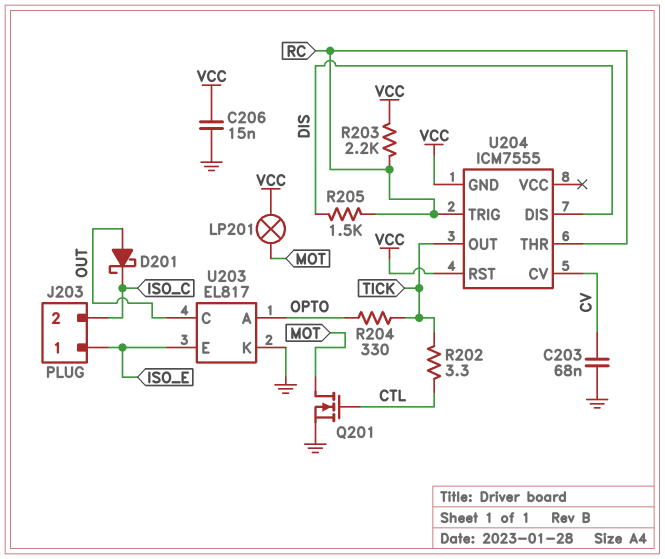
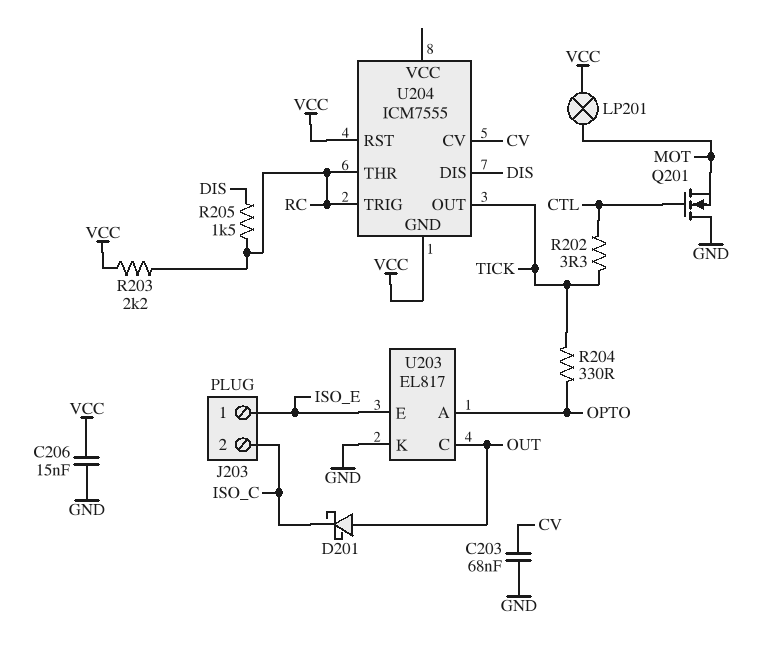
Q201: NMOS (G CTL, D MOT, S GND) -> NMOS (G CTL, D GND, S MOT)

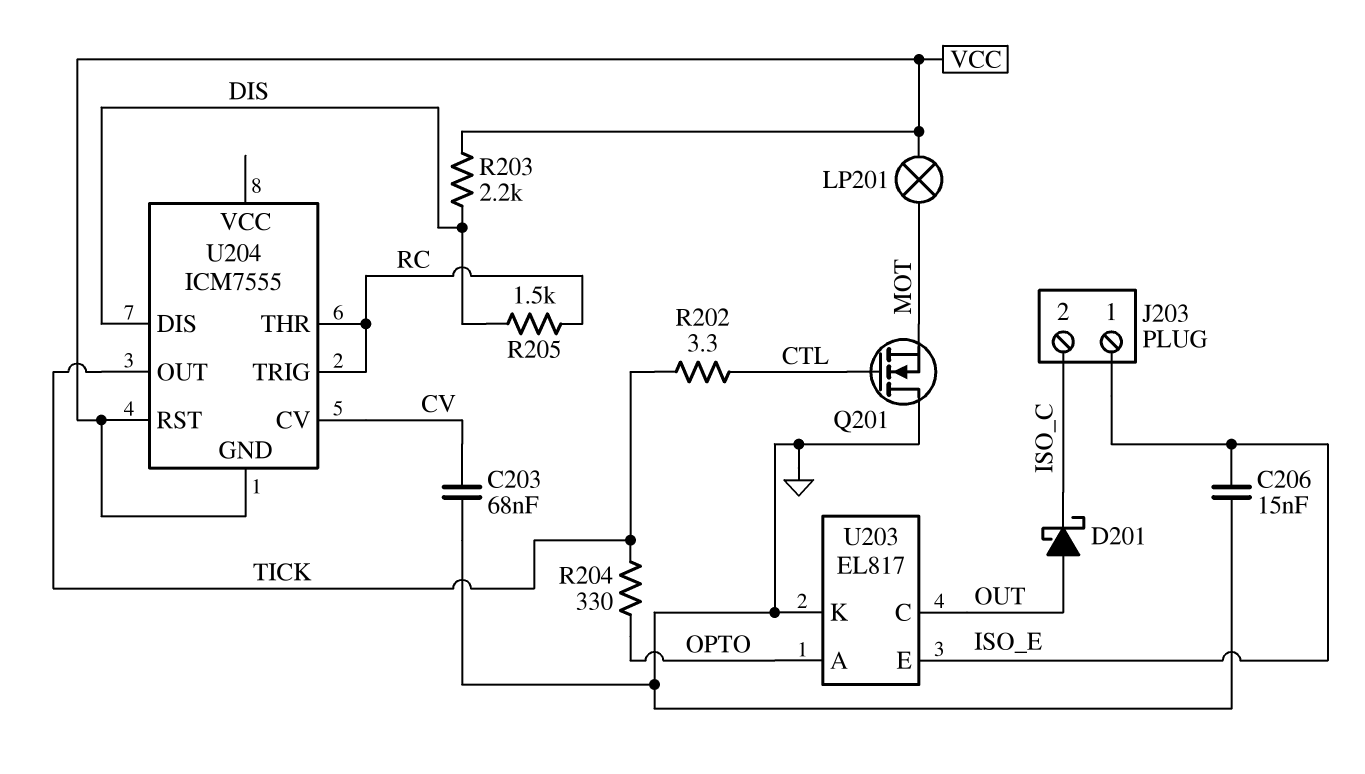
C206: 15nF (GND, VCC) -> 15nF (GND, ISO_E)
R203: 2.2k (RC, VCC) -> 2.2k (DIS, VCC)

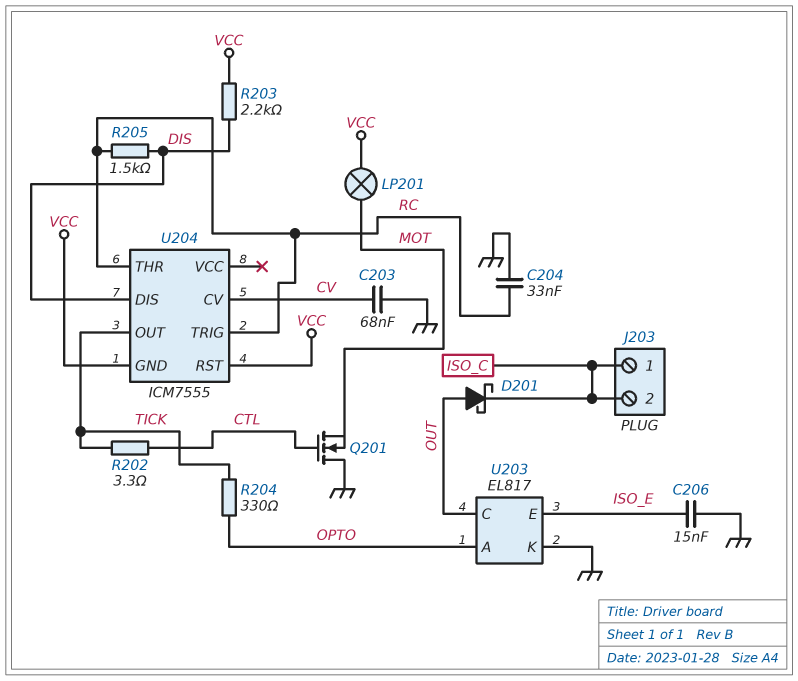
C204: none -> 33nF (GND, RC)
J203 pin 1: ISO_E -> ISO_C

